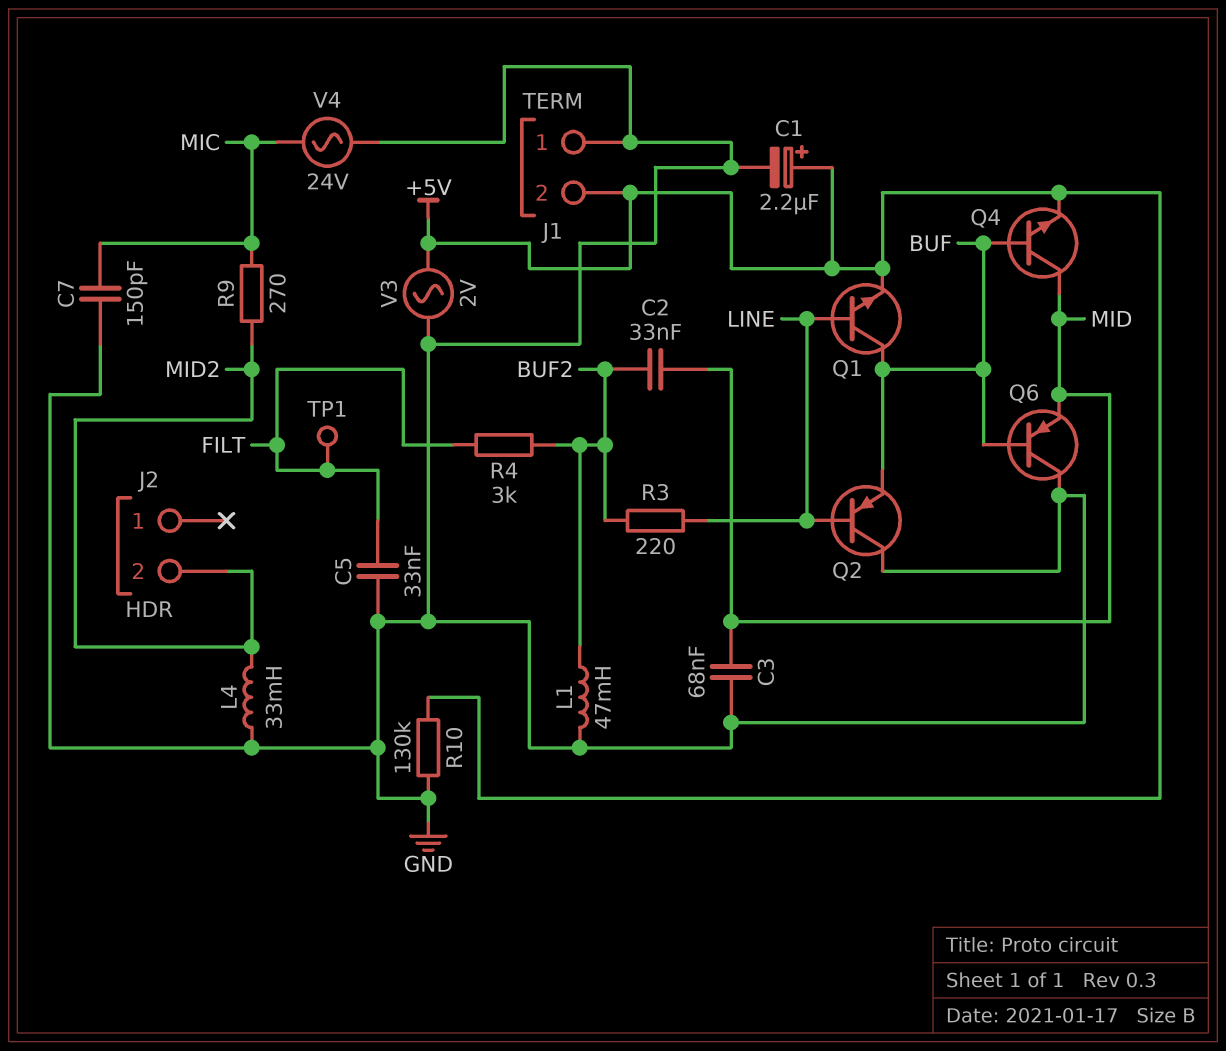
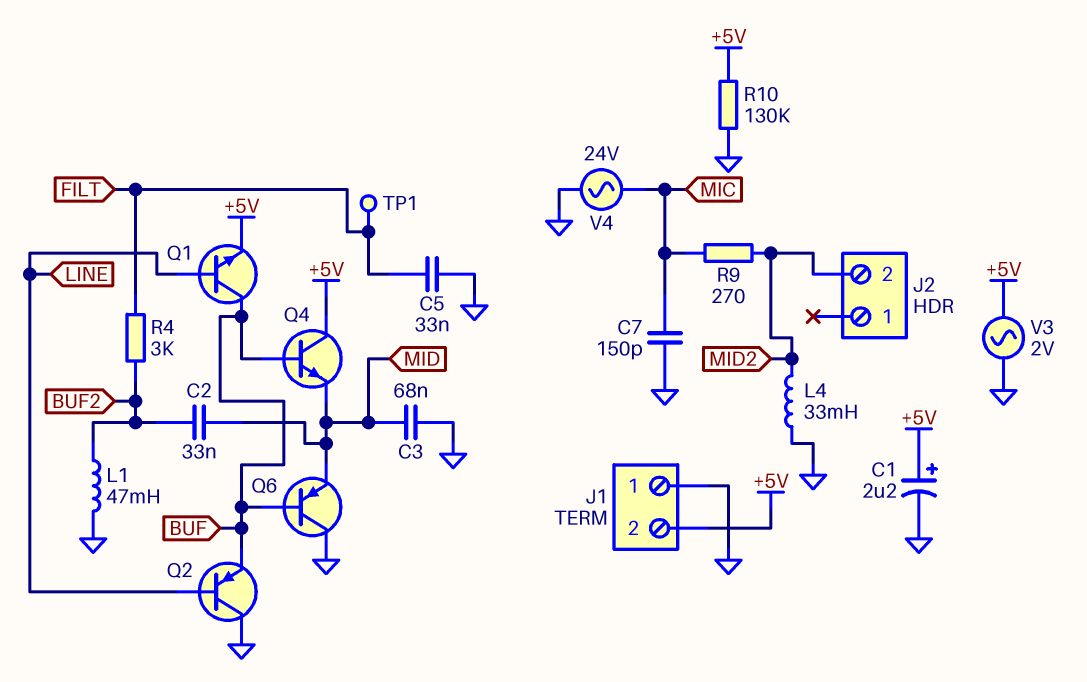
Q4: NPN (B BUF, C MID, E +5V) -> NPN (B BUF, C +5V, E MID)
R3: 220 (BUF2, LINE) -> none

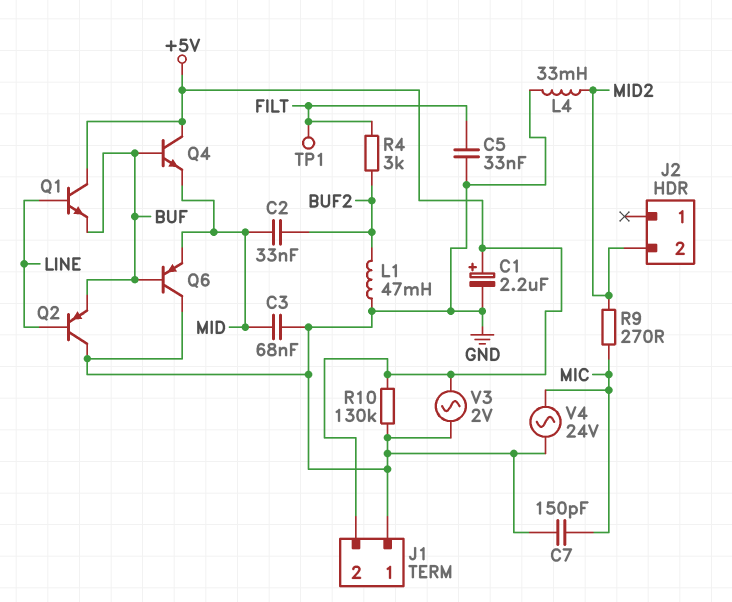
Q1: NPN (B LINE, C BUF, E +5V) -> NPN (B LINE, C +5V, E BUF)

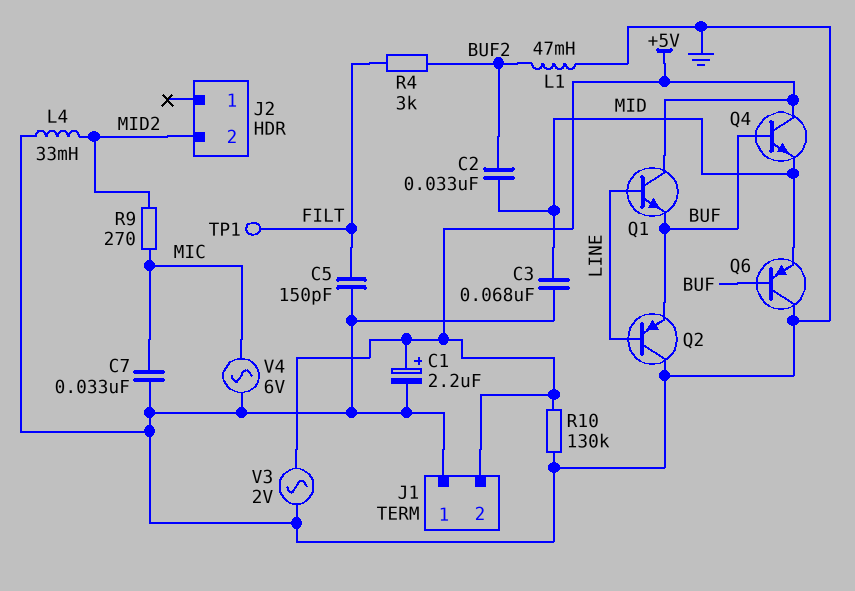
C5: 33nF (FILT, GND) -> 150pF (FILT, GND)
C7: 150pF (GND, MIC) -> 33nF (GND, MIC)
V4: AC 24V (GND, MIC) -> AC 6V (GND, MIC)

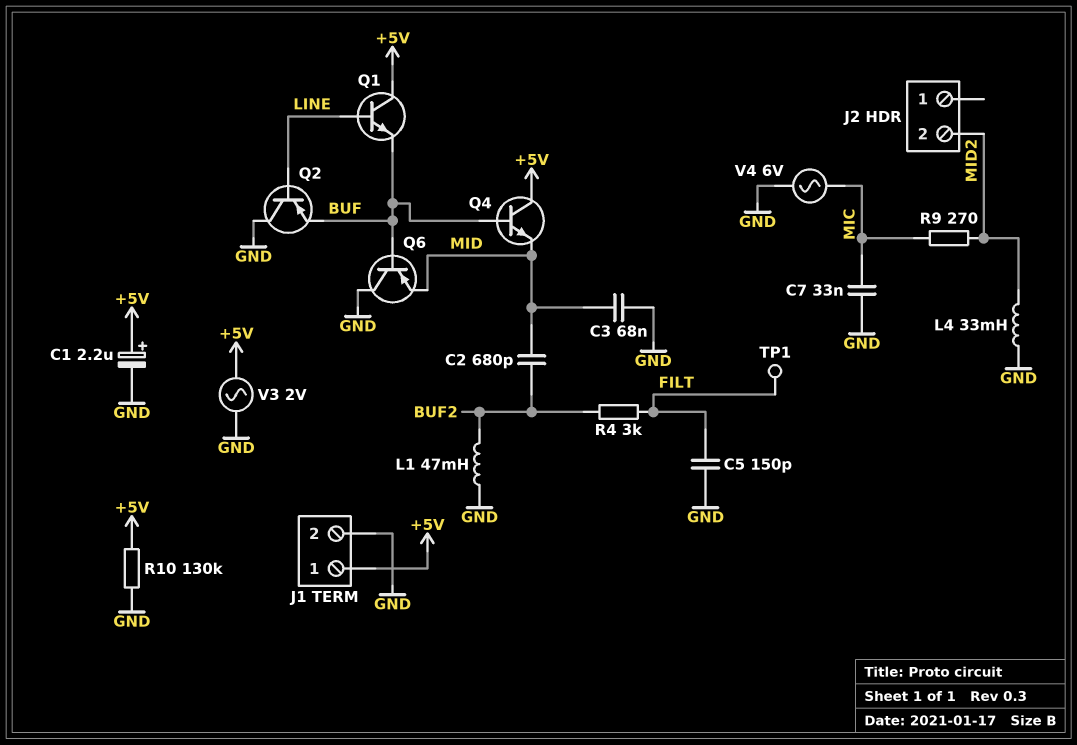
C2: 33nF (BUF2, MID) -> 680pF (BUF2, MID)
J1 pin 1: GND -> +5V
J1 pin 2: +5V -> GND

